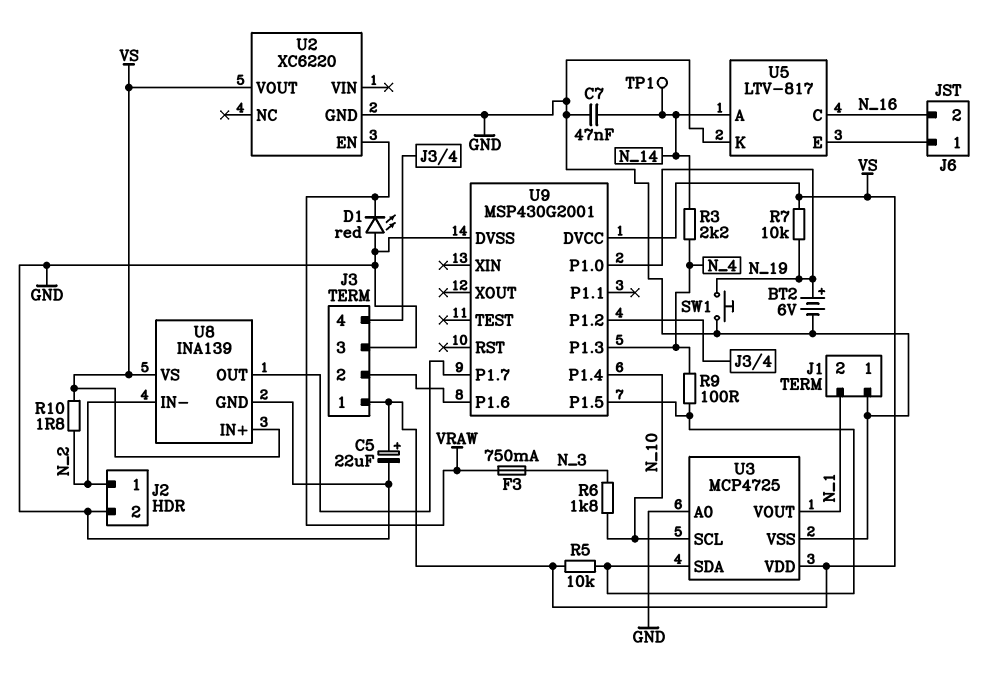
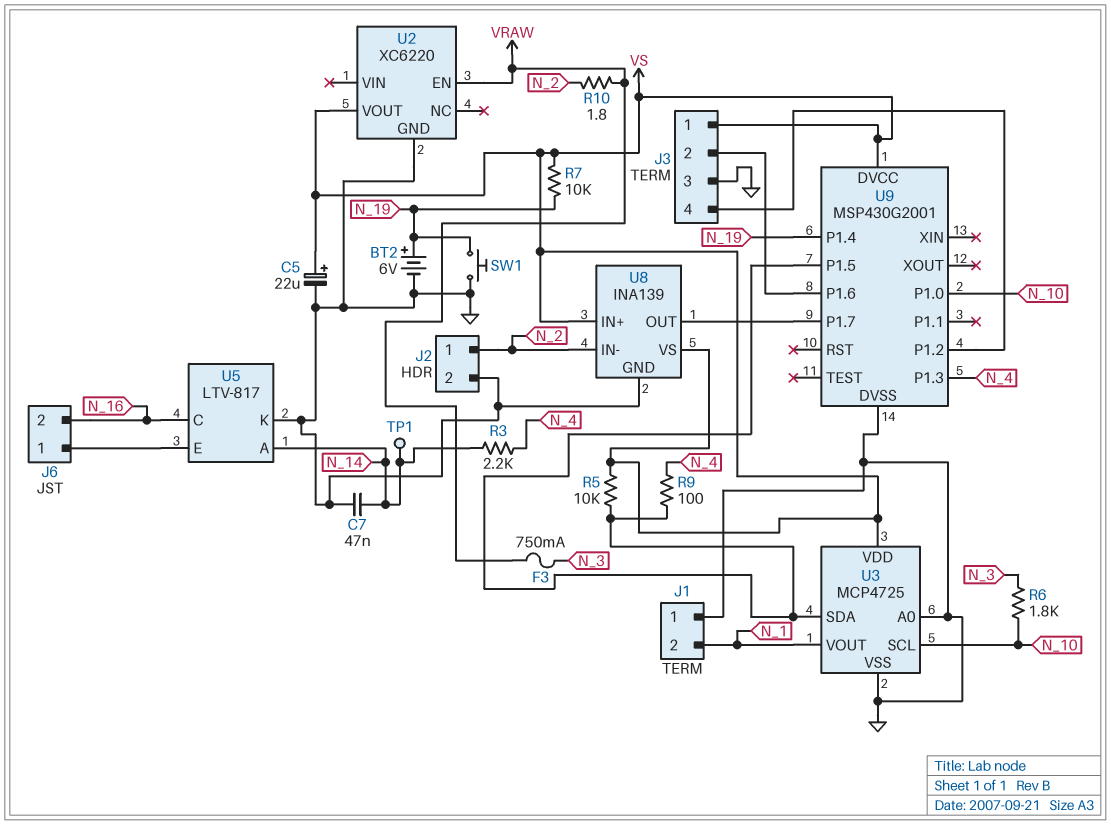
D1: LED red (A GND, K VRAW) -> none
R10: 1.8 (N_2, VS) -> 1.8 (N_2, VRAW)
U9 pin P1.0: N_19 -> N_10
U9 pin P1.4: N_10 -> N_19

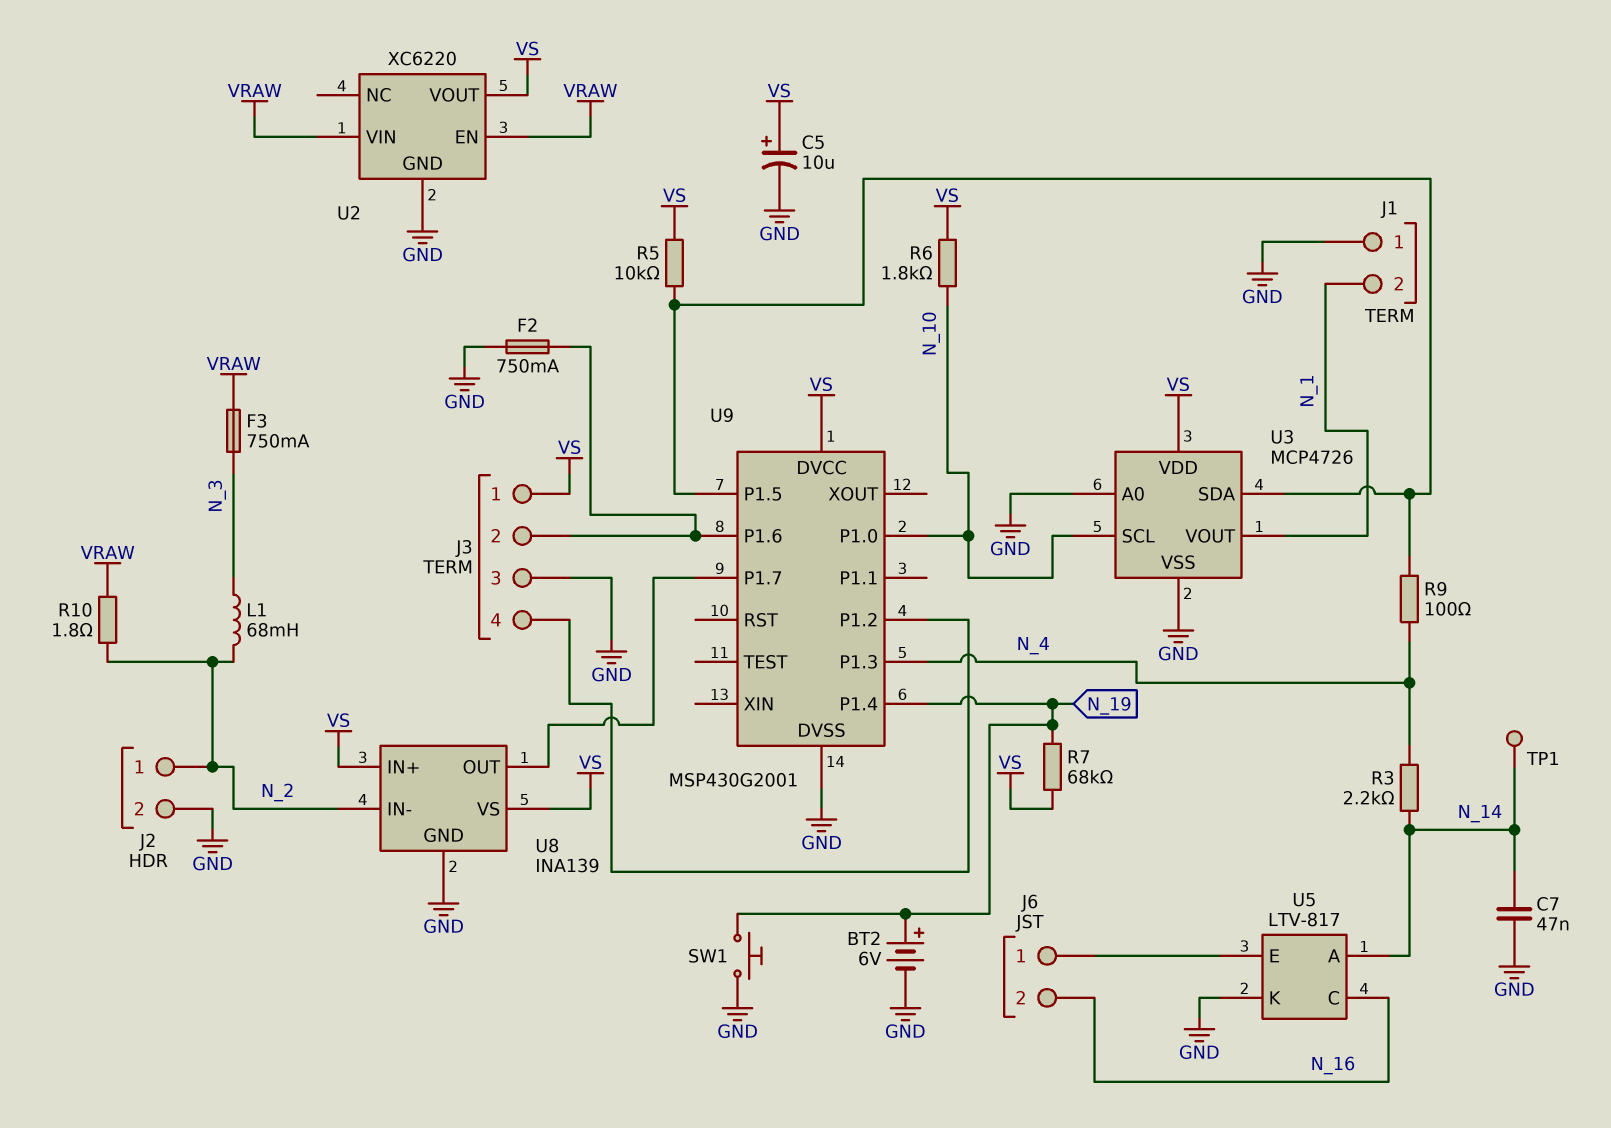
C5: 22uF (plus VS, minus GND) -> 10uF (plus VS, minus GND)
F2: none -> 750mA (GND, J3/2)
L1: none -> 68mH (N_2, N_3)
R6: 1.8k (N_3, N_10) -> 1.8k (N_10, VS)
R7: 10k (N_19, VS) -> 68k (N_19, VS)
U2 pin VIN: none -> VRAW
U3: MCP4725 -> MCP4726

